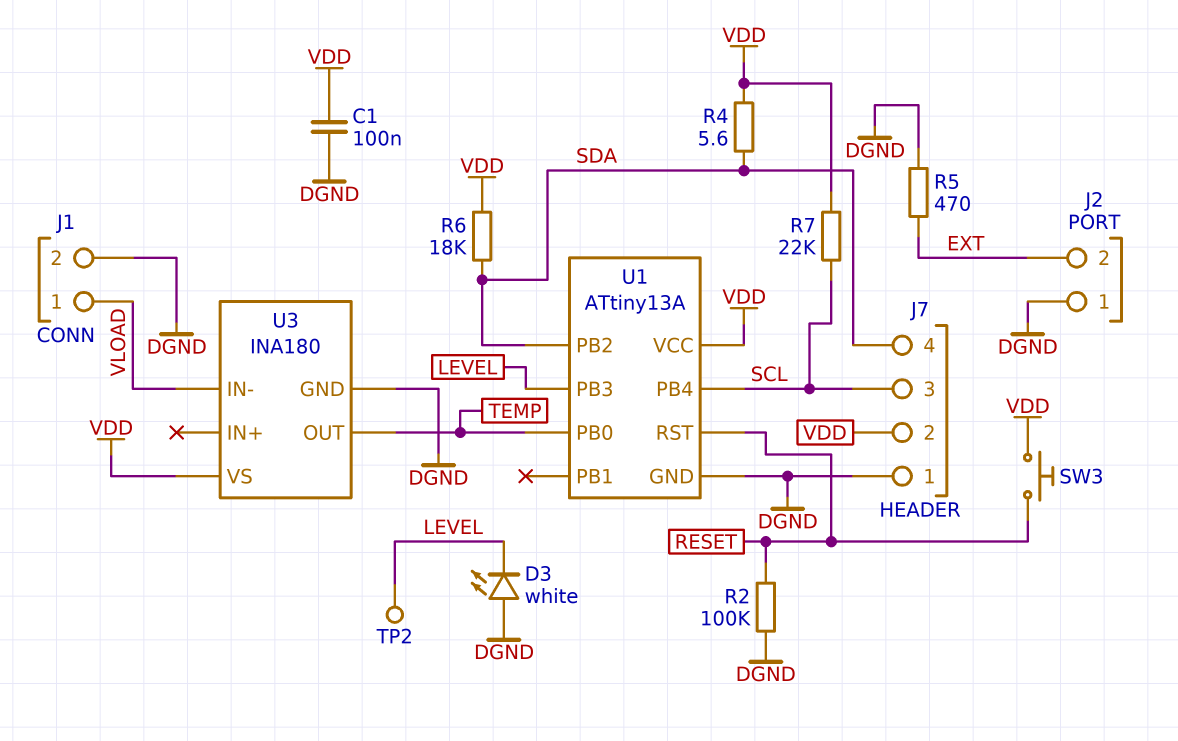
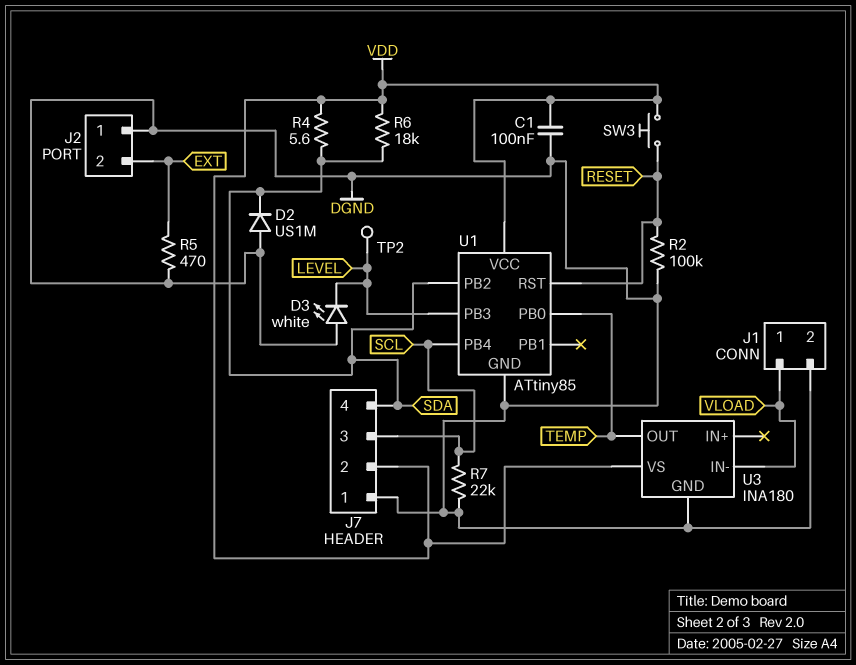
D2: none -> diode US1M (A DGND, K SDA)
R7: 22k (SCL, VDD) -> 22k (DGND, SCL)
U1: ATtiny13A -> ATtiny85

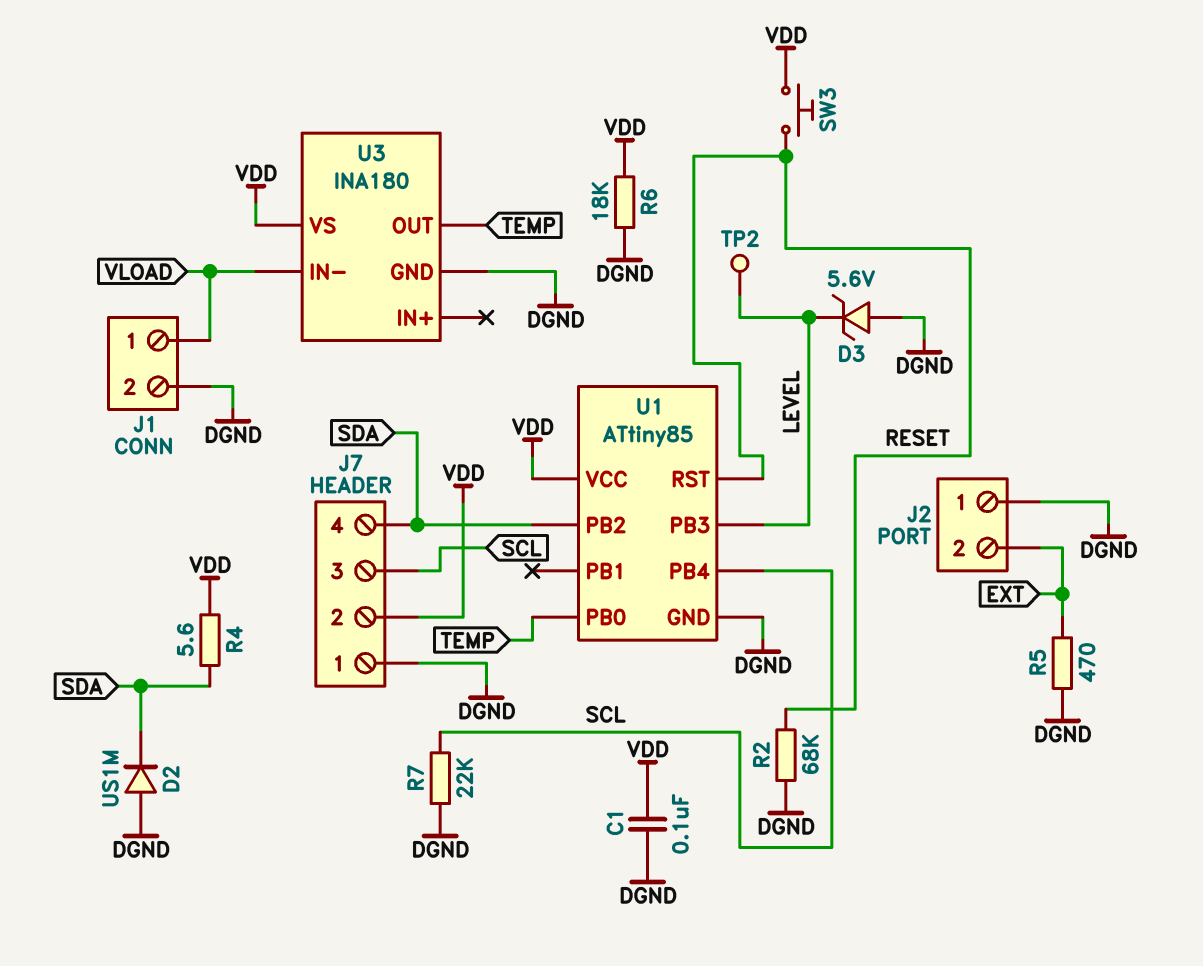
D3: LED white (A DGND, K LEVEL) -> zener 5.6V (A DGND, K LEVEL)
R2: 100k (DGND, RESET) -> 68k (DGND, RESET)
R6: 18k (SDA, VDD) -> 18k (DGND, VDD)

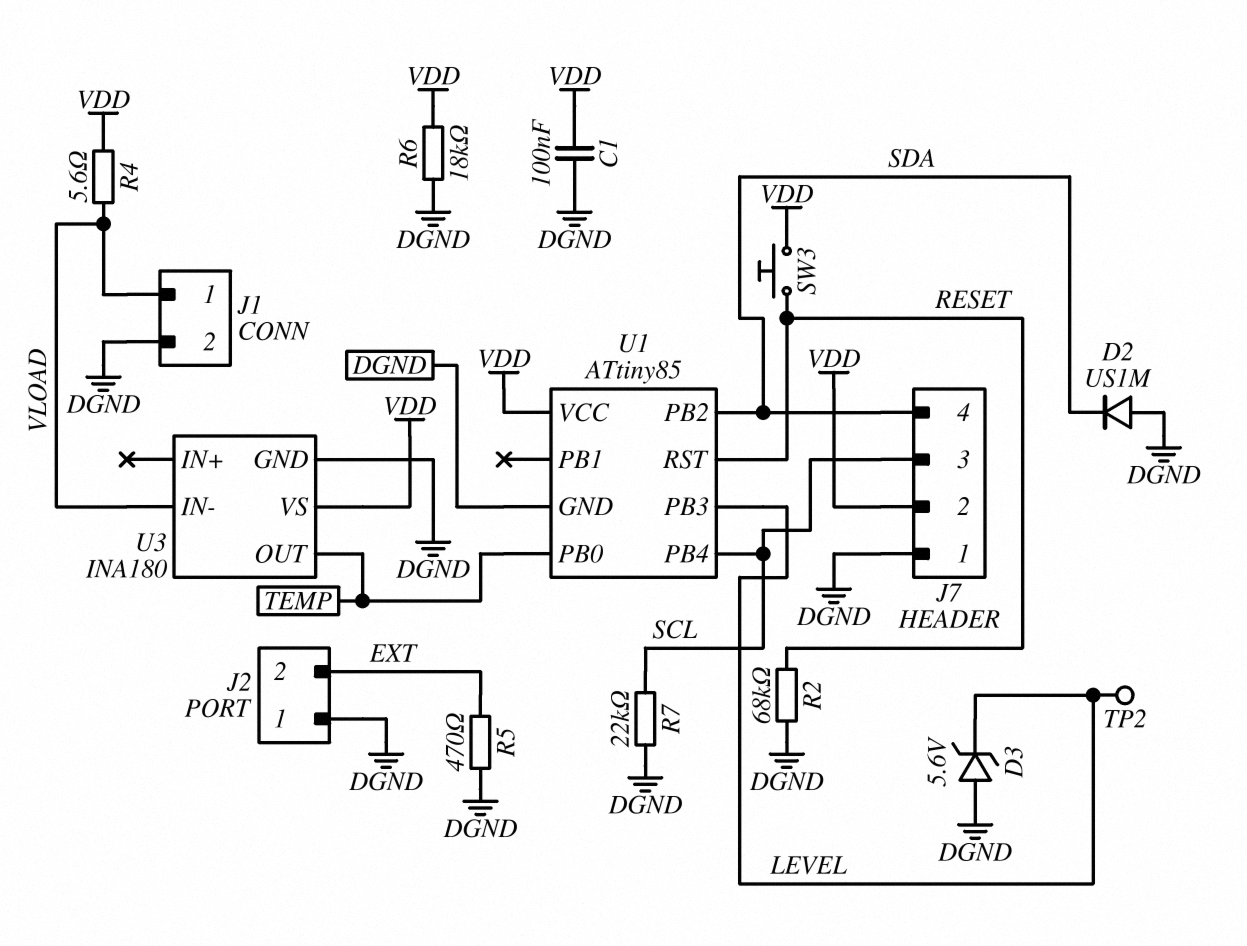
R4: 5.6 (SDA, VDD) -> 5.6 (VDD, VLOAD)

